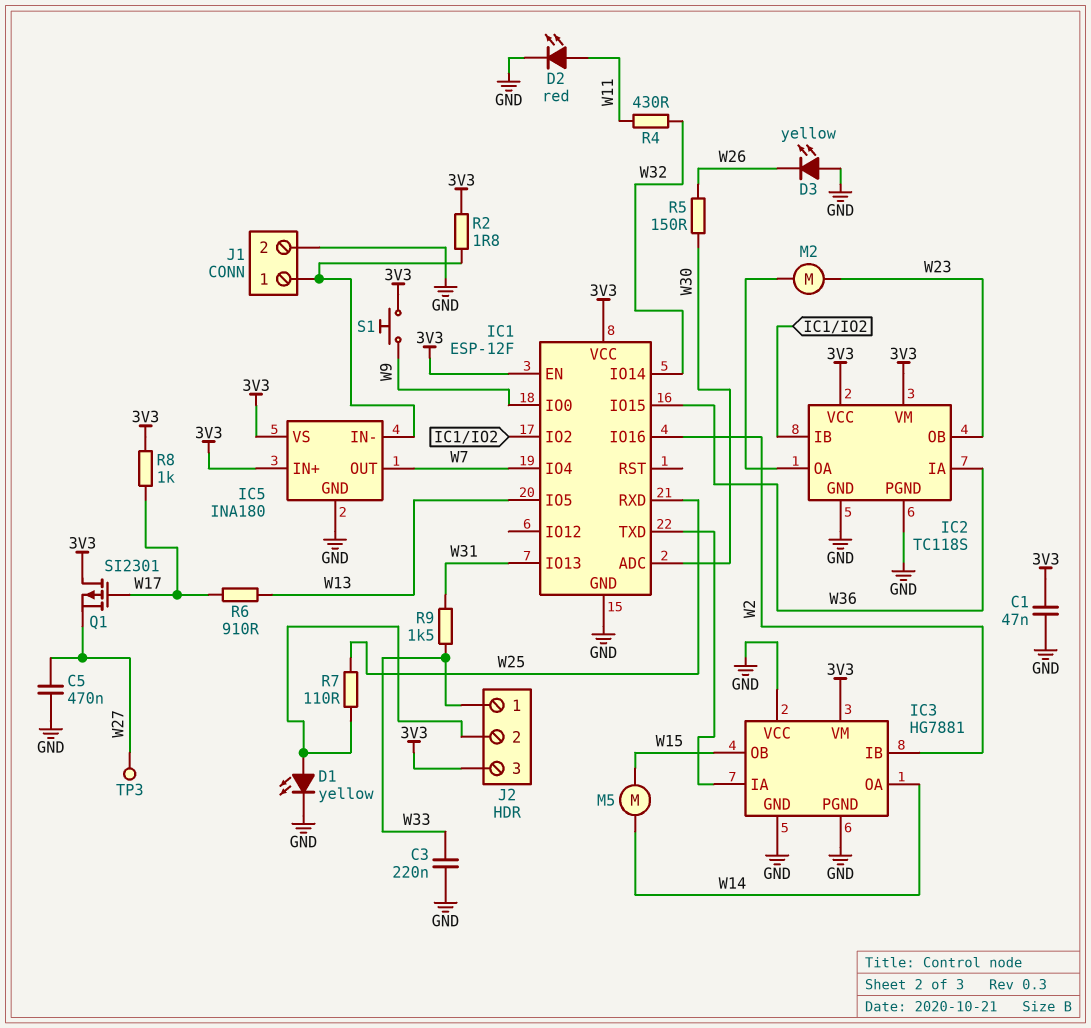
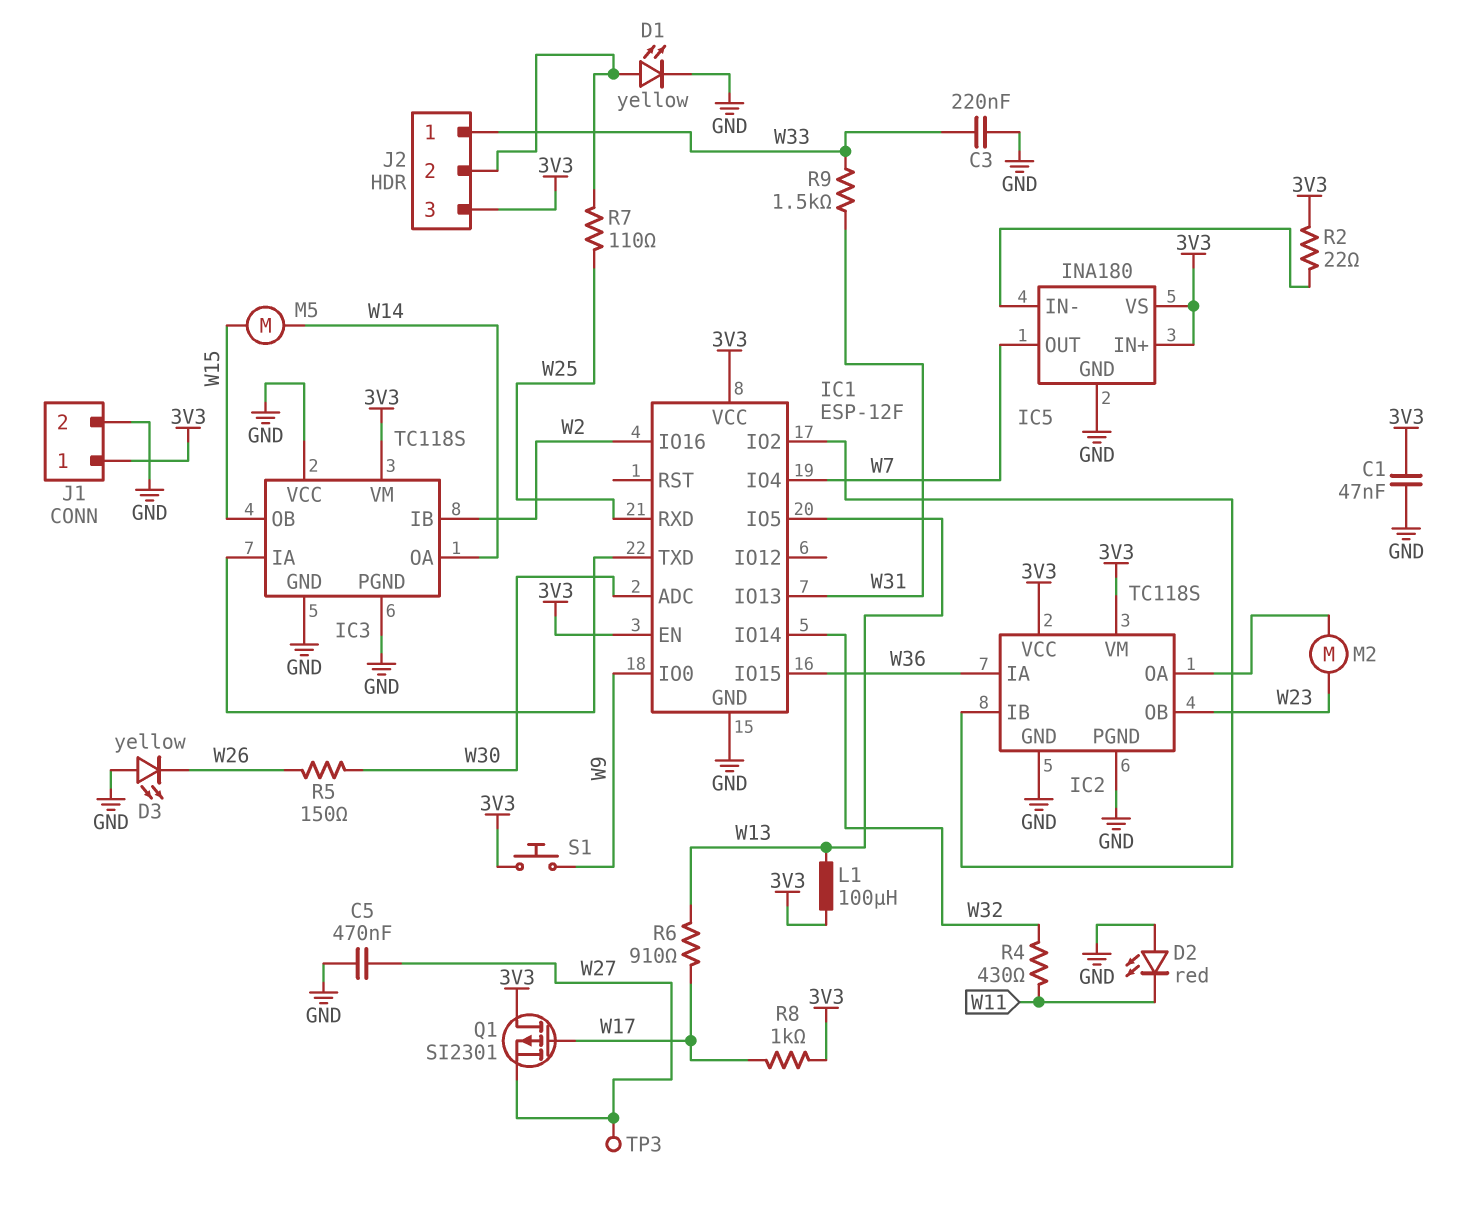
D2: LED red (A W11, K GND) -> LED red (A GND, K W11)
IC3: HG7881 -> TC118S
J1 pin 1: IC5/IN- -> 3V3
L1: none -> 100uH (3V3, W13)
R2: 1.8 (3V3, IC5/IN-) -> 22 (3V3, IC5/IN-)

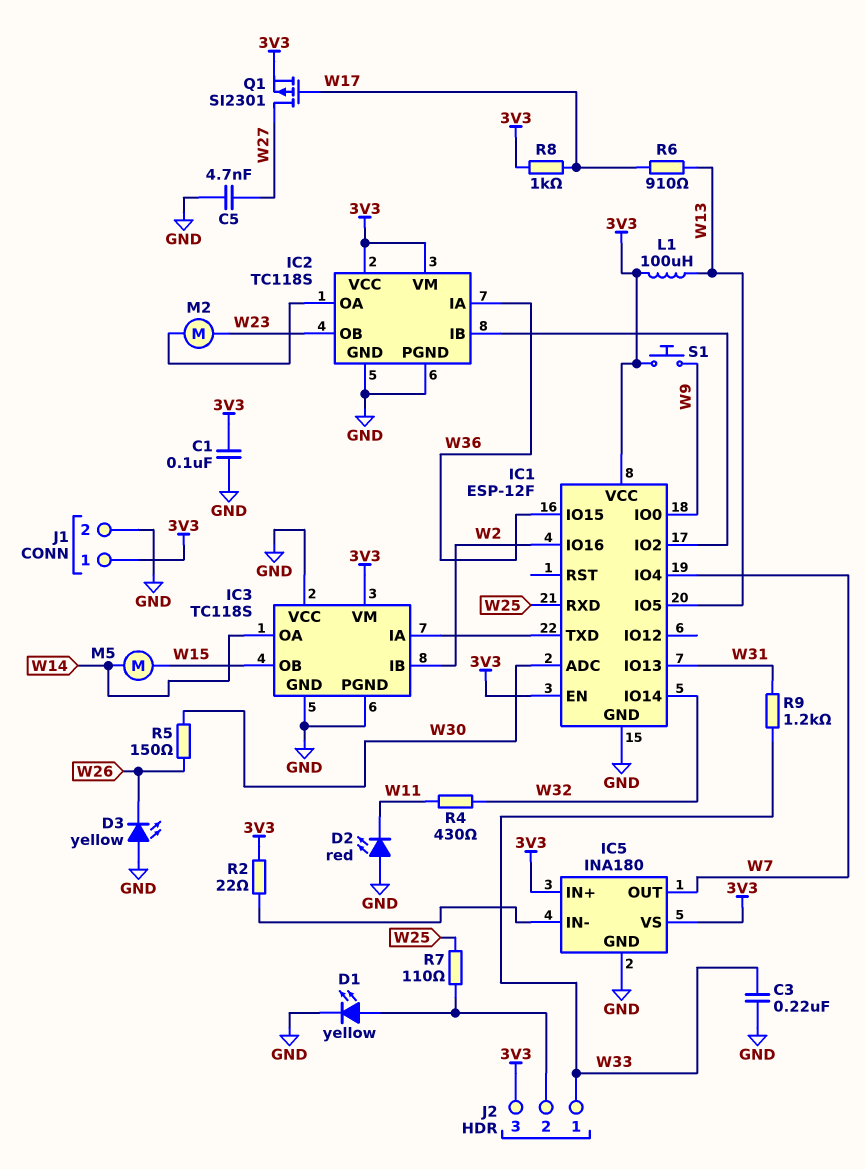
C1: 47nF (3V3, GND) -> 100nF (3V3, GND)
C5: 470nF (GND, W27) -> 4.7nF (GND, W27)
Q1: PMOS SI2301 (G W17, D 3V3, S W27) -> PMOS SI2301 (G W17, D W27, S 3V3)
R9: 1.5k (W31, W33) -> 1.2k (W31, W33)
TP3: test point (W27) -> none

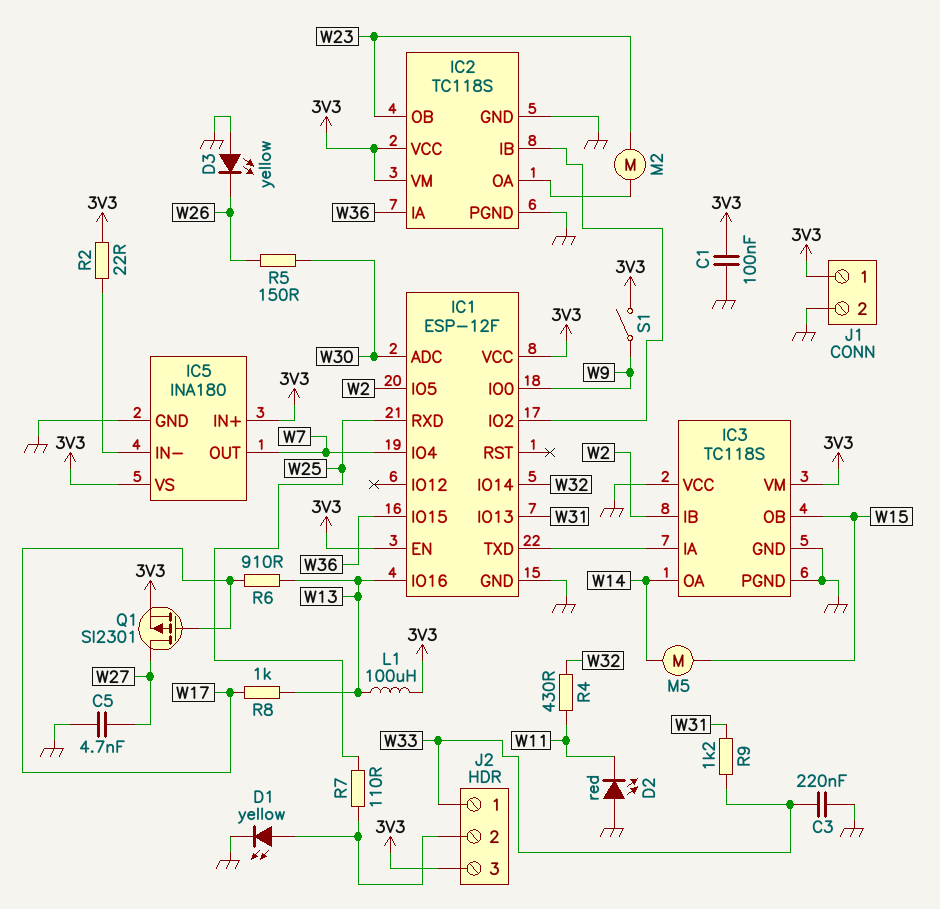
IC1 pin IO5: W13 -> W2
IC1 pin IO16: W2 -> W13
R8: 1k (3V3, W17) -> 1k (W13, W17)
S1: button (3V3, W9) -> switch (3V3, W9)

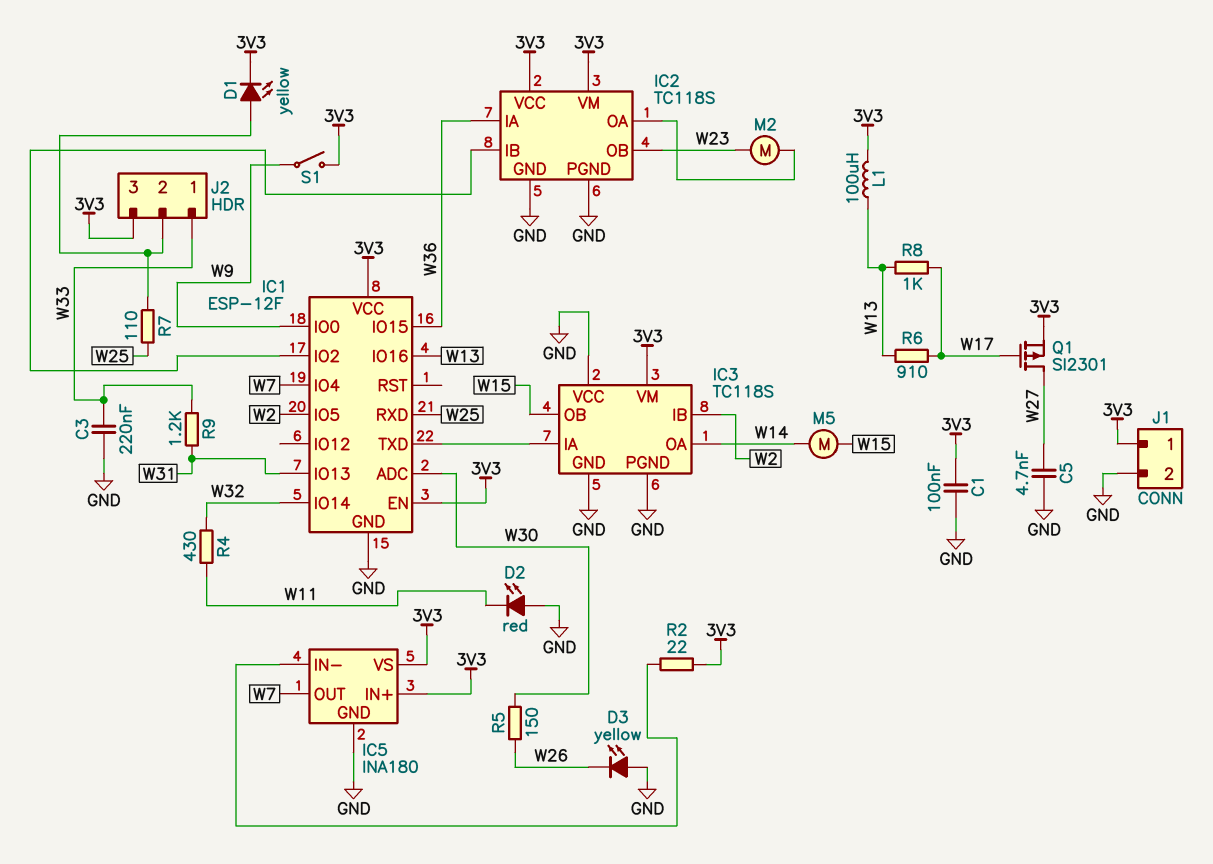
D1: LED yellow (A J2/2, K GND) -> LED yellow (A J2/2, K 3V3)

